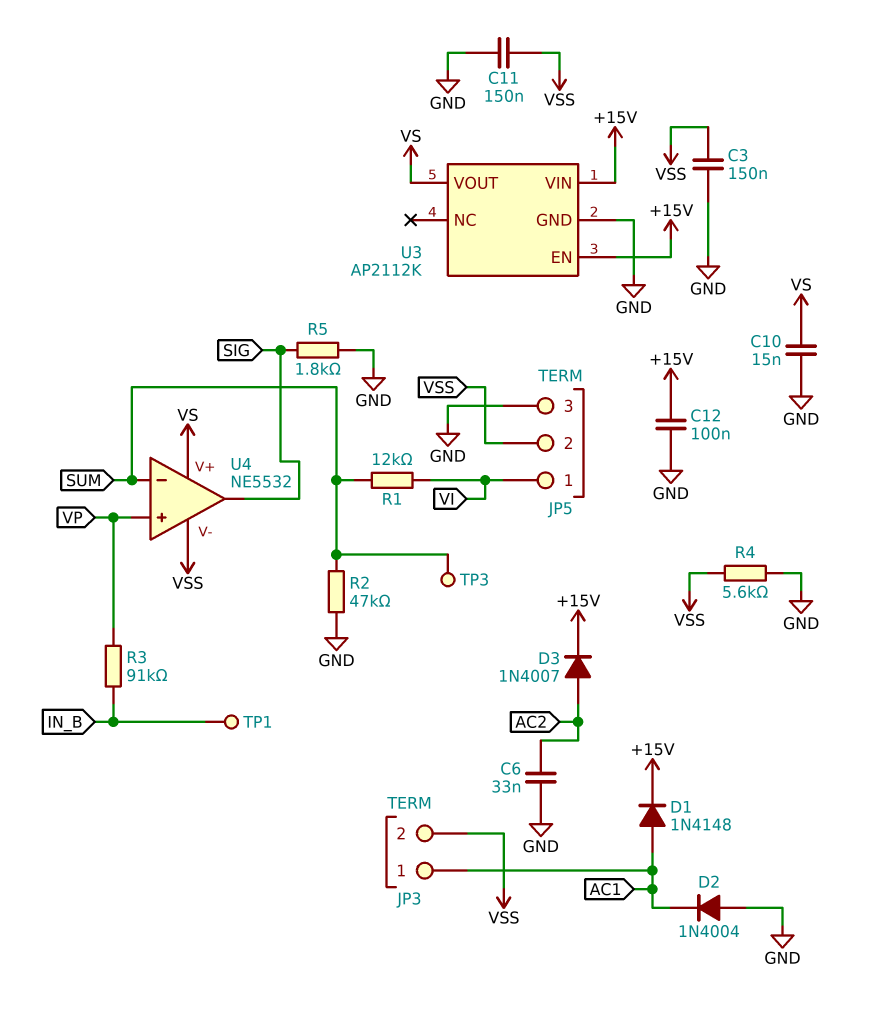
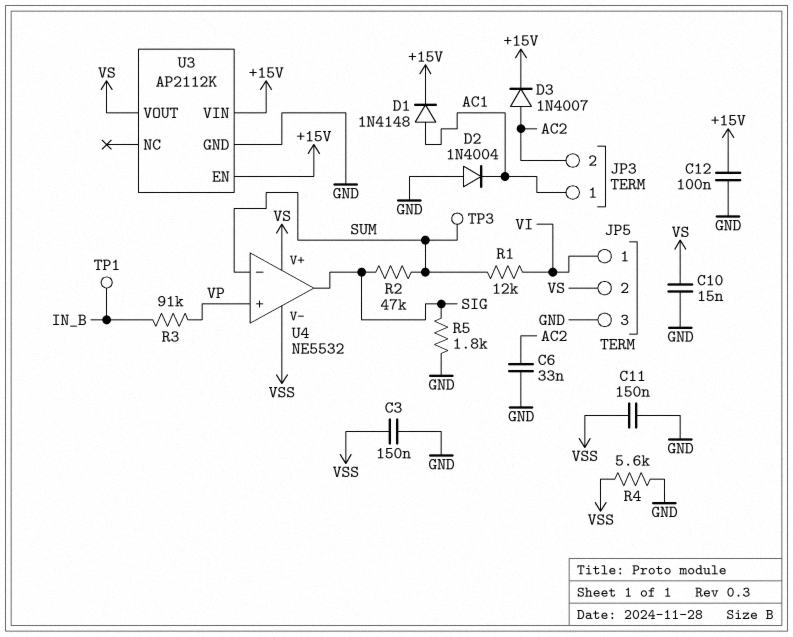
JP3 pin 2: VSS -> AC2
JP5 pin 2: VSS -> VS
R2: 47k (GND, SUM) -> 47k (SIG, SUM)

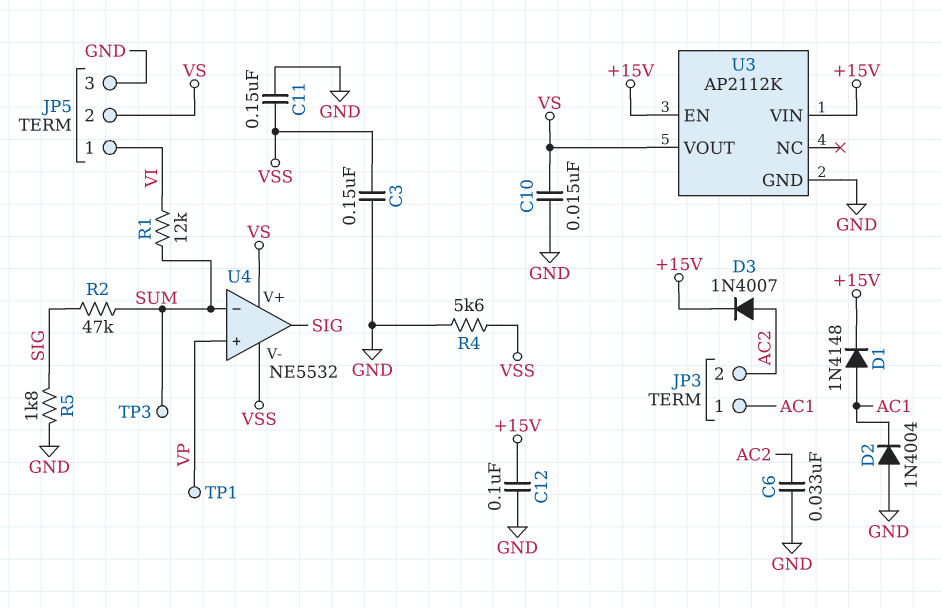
R3: 91k (IN_B, VP) -> none
TP1: test point (IN_B) -> test point (VP)

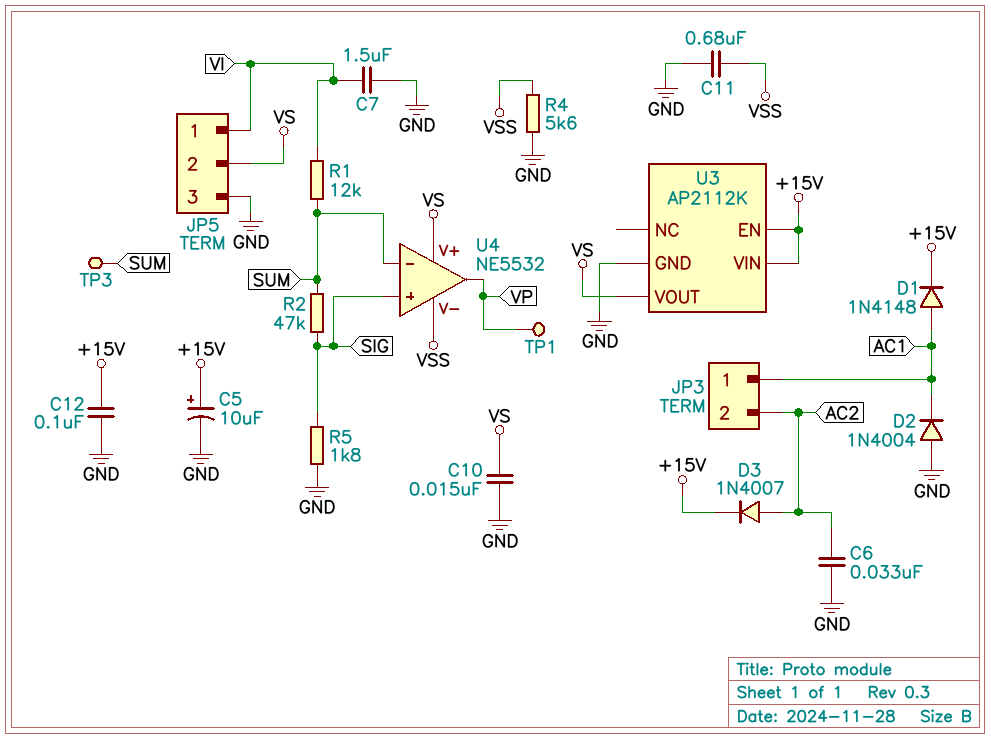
C3: 150nF (GND, VSS) -> none
C5: none -> 10uF (plus +15V, minus GND)
C7: none -> 1.5uF (GND, VI)
C11: 150nF (GND, VSS) -> 680nF (GND, VSS)
U4 pin in+: VP -> SIG
U4 pin out: SIG -> VP

